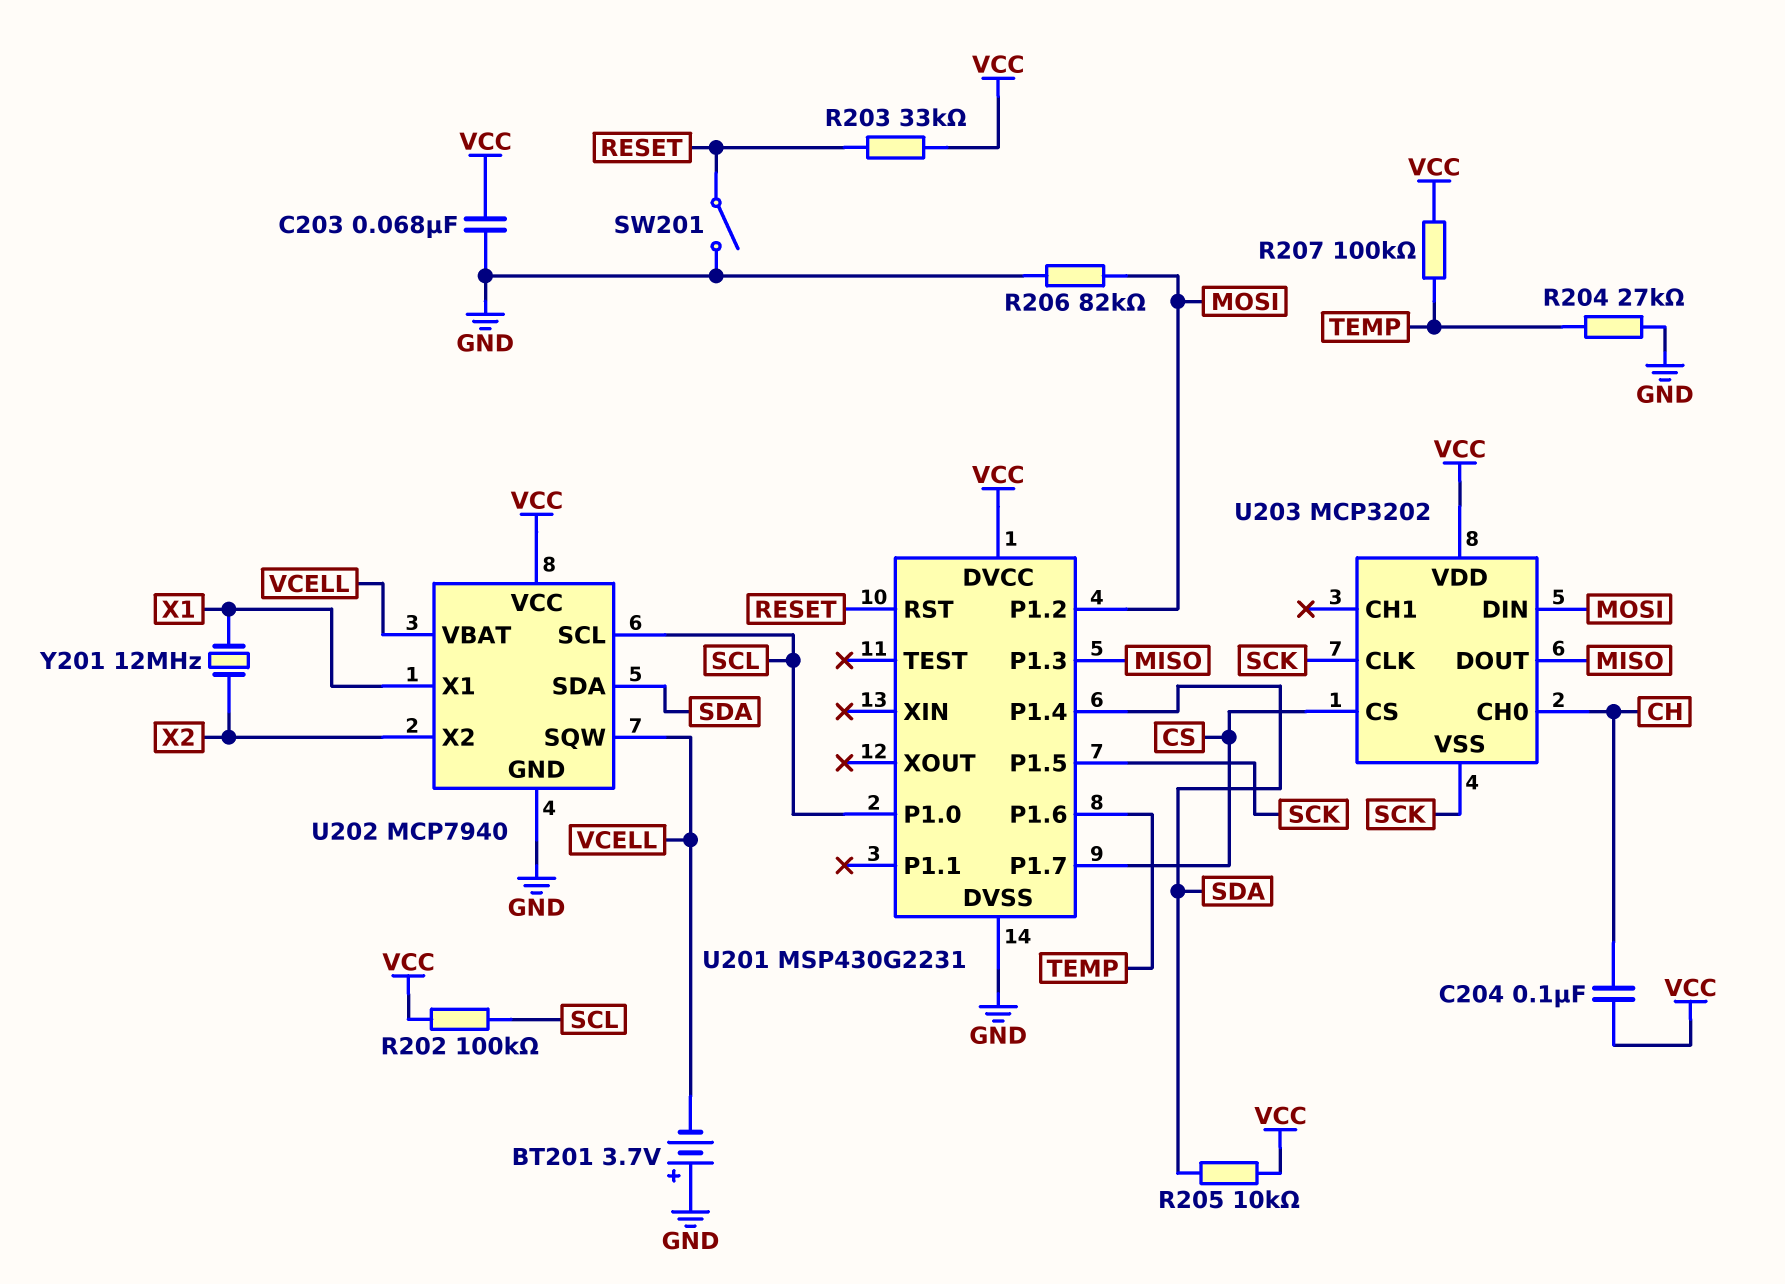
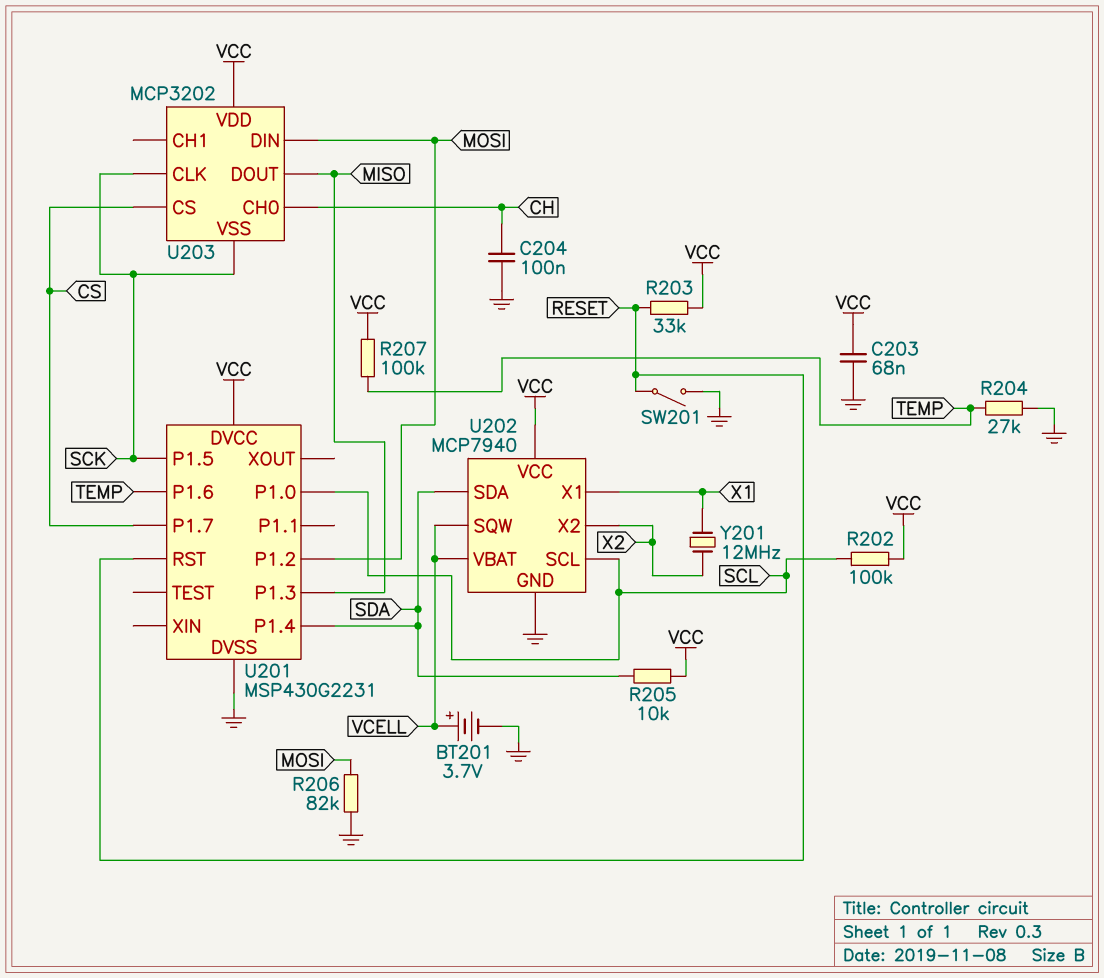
BT201: 3.7V (plus GND, minus VCELL) -> 3.7V (plus VCELL, minus GND)
C204: 100nF (CH, VCC) -> 100nF (CH, GND)

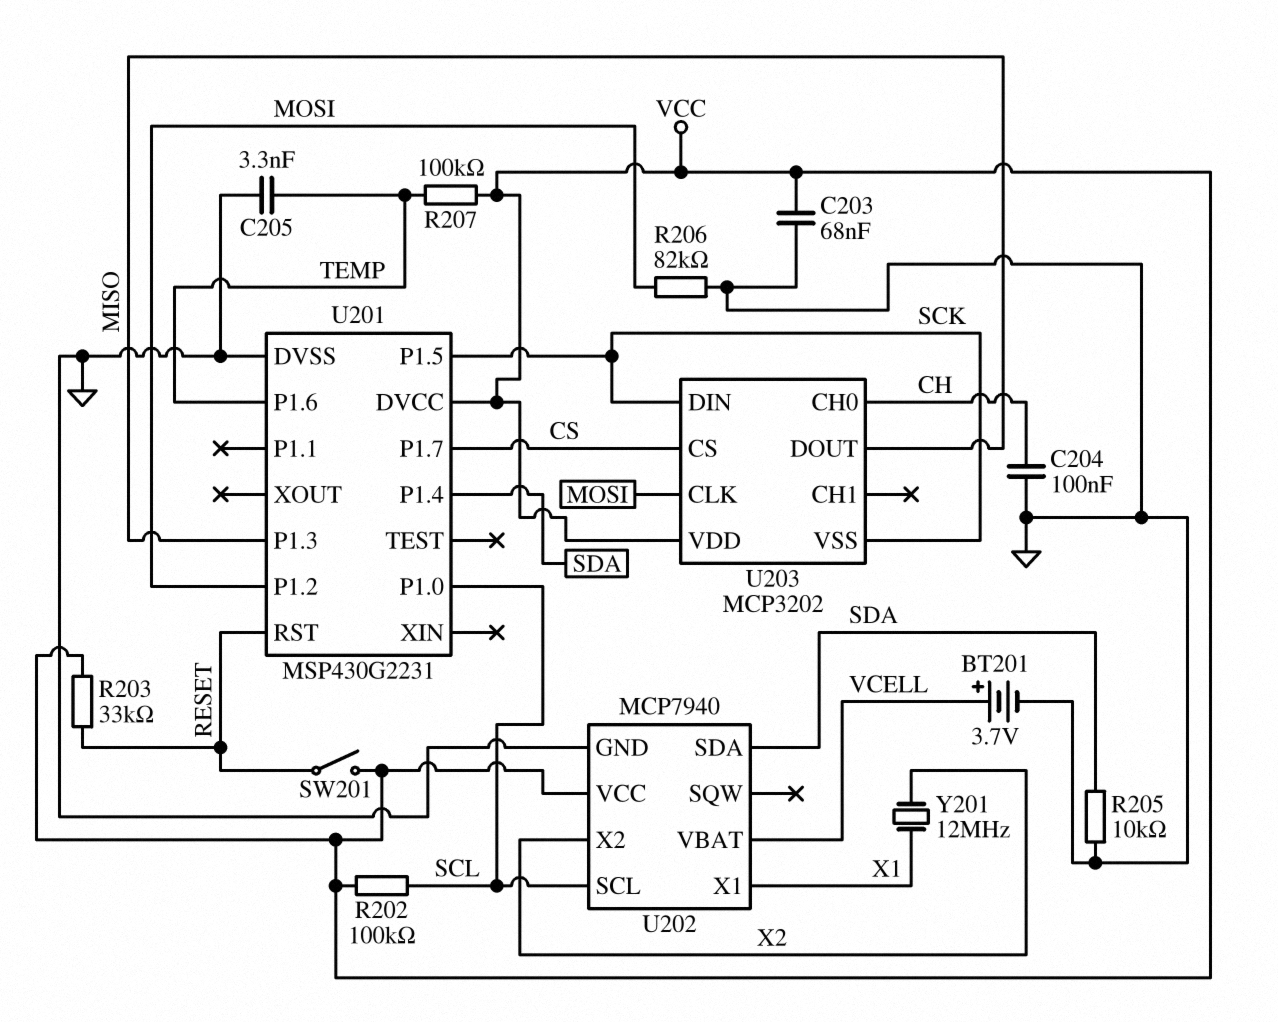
C205: none -> 3.3nF (GND, TEMP)
R204: 27k (GND, TEMP) -> none
R205: 10k (SDA, VCC) -> 10k (GND, SDA)
SW201: switch (GND, RESET) -> switch (RESET, VCC)
U202 pin SQW: VCELL -> none
U203 pin CLK: SCK -> MOSI
U203 pin DIN: MOSI -> SCK

